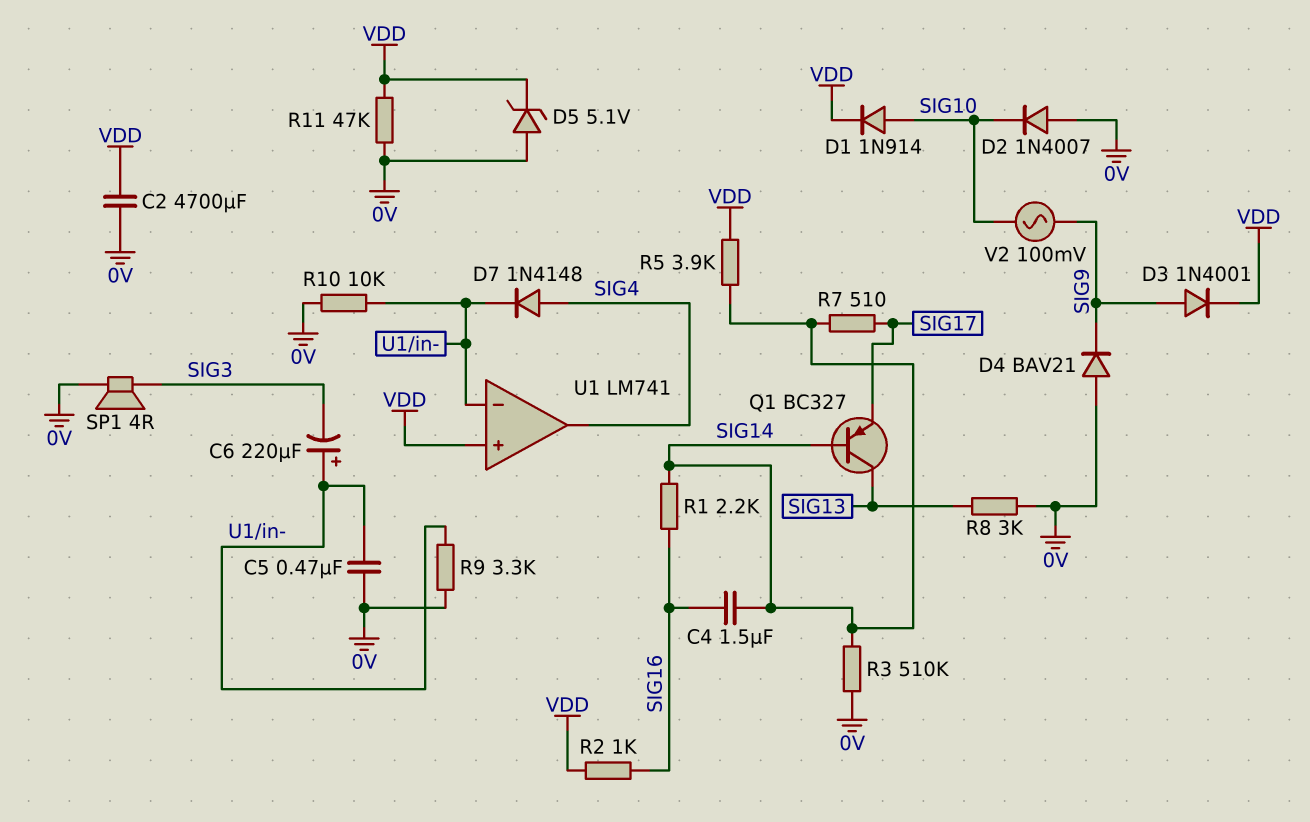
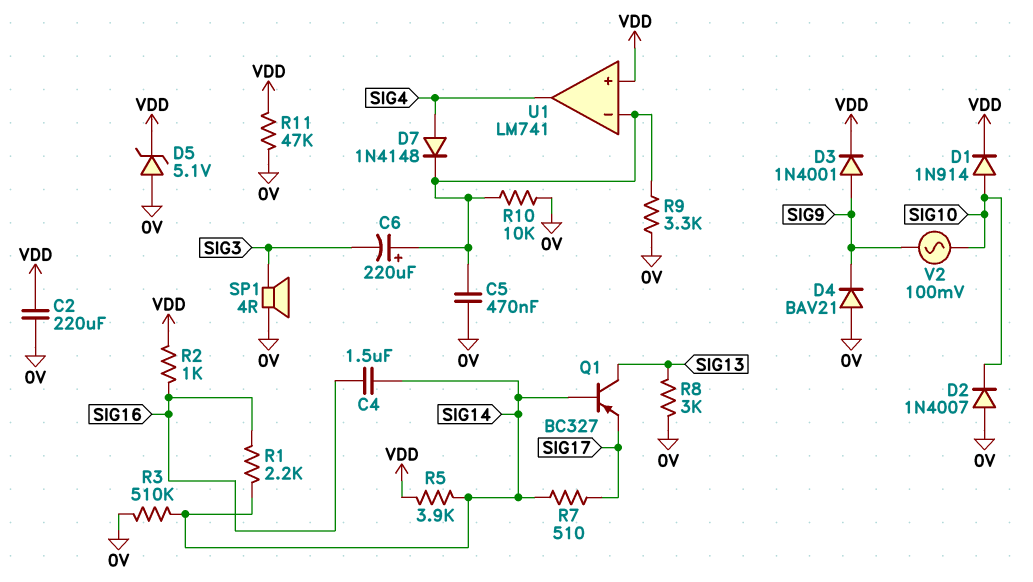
C2: 4700uF (0V, VDD) -> 220uF (0V, VDD)

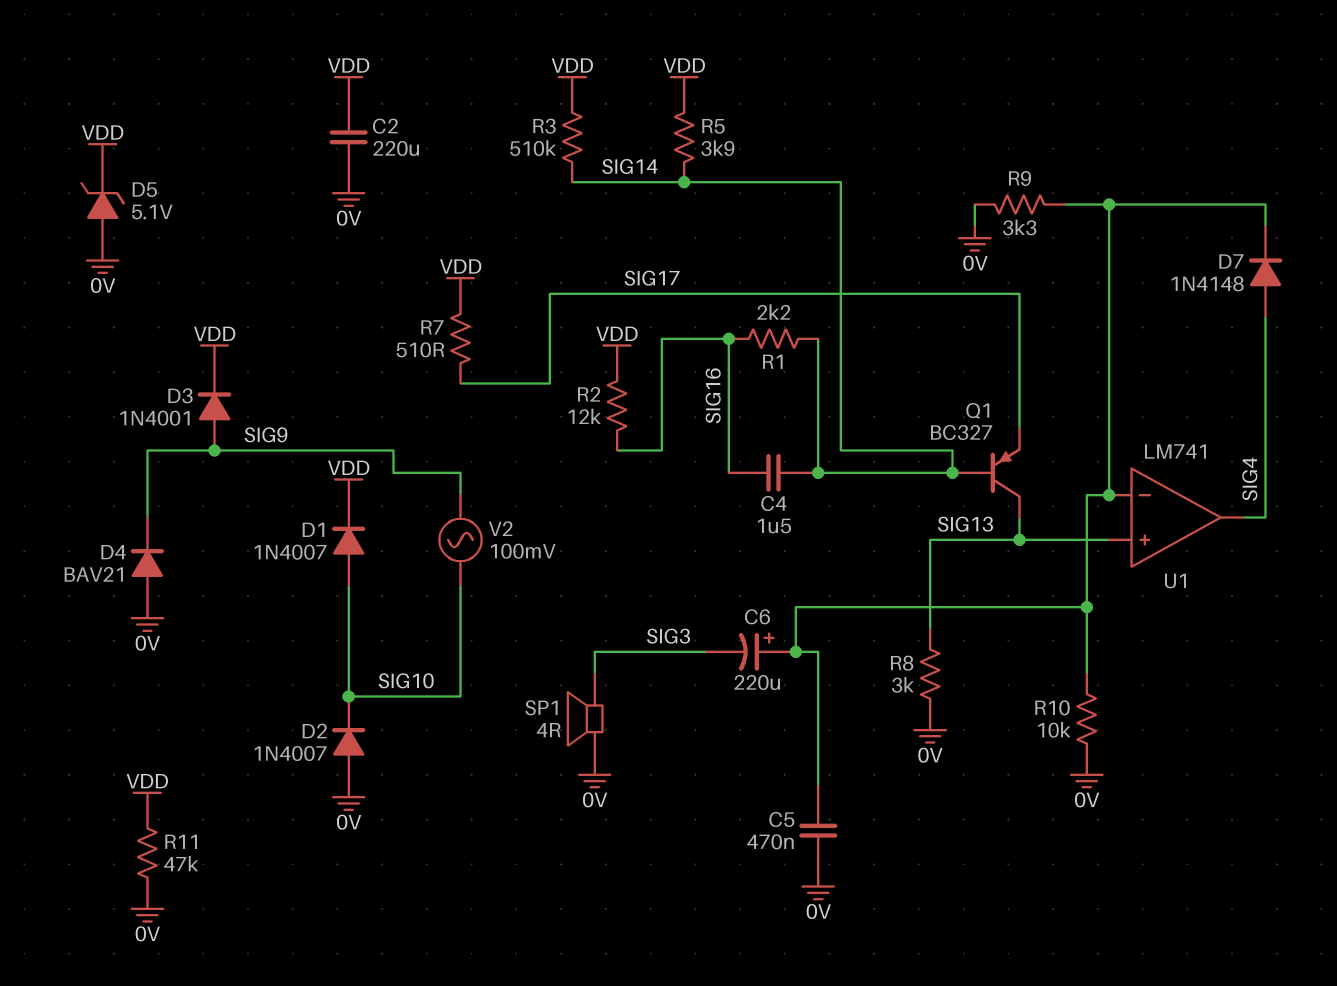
D1: diode 1N914 (A SIG10, K VDD) -> diode 1N4007 (A SIG10, K VDD)
R2: 1k (SIG16, VDD) -> 12k (SIG16, VDD)
R3: 510k (0V, SIG14) -> 510k (SIG14, VDD)
R7: 510 (SIG14, SIG17) -> 510 (SIG17, VDD)
U1 pin in+: VDD -> SIG13

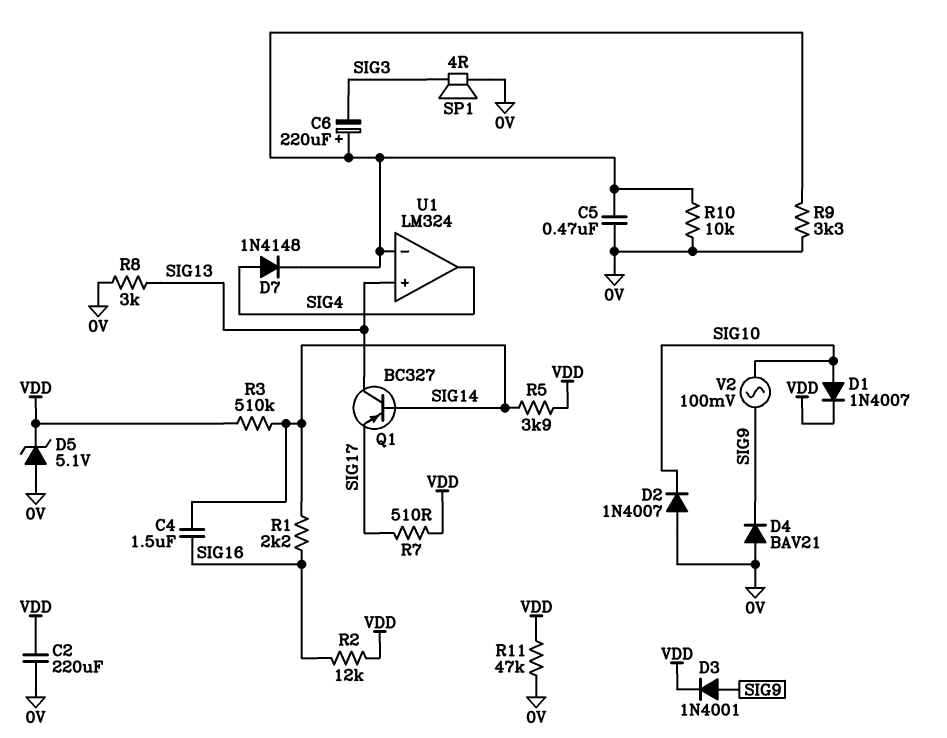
U1: LM741 -> LM324

